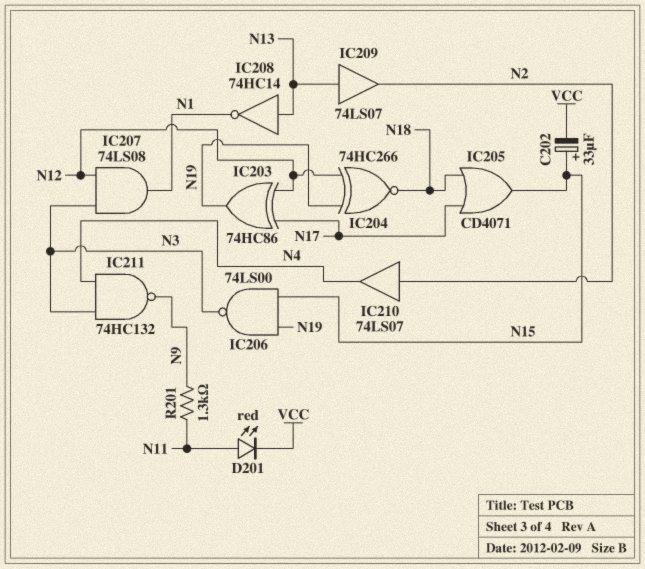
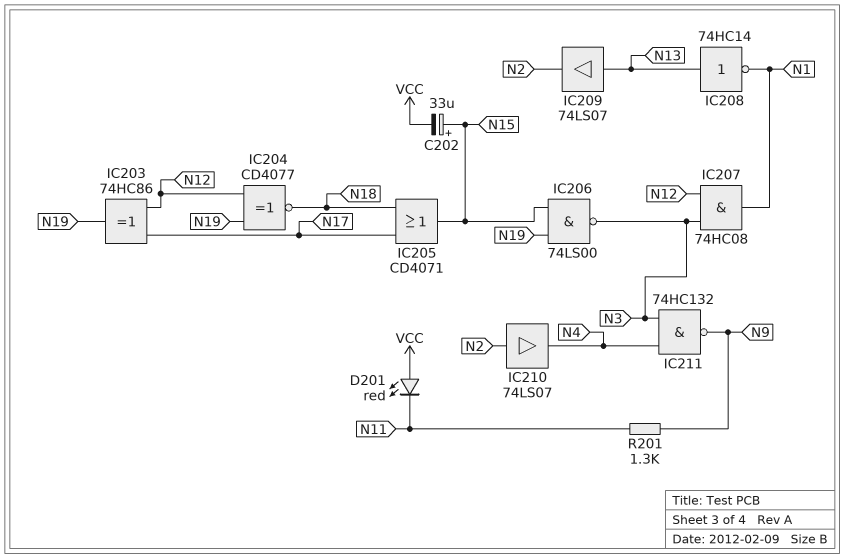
D201: LED red (A N11, K VCC) -> LED red (A VCC, K N11)
IC204: XNOR 74HC266 (in N12, in N19, out N18) -> XNOR CD4077 (in N12, in N19, out N18)
IC207: AND 74LS08 (in N3, in N12, out N1) -> AND 74HC08 (in N3, in N12, out N1)

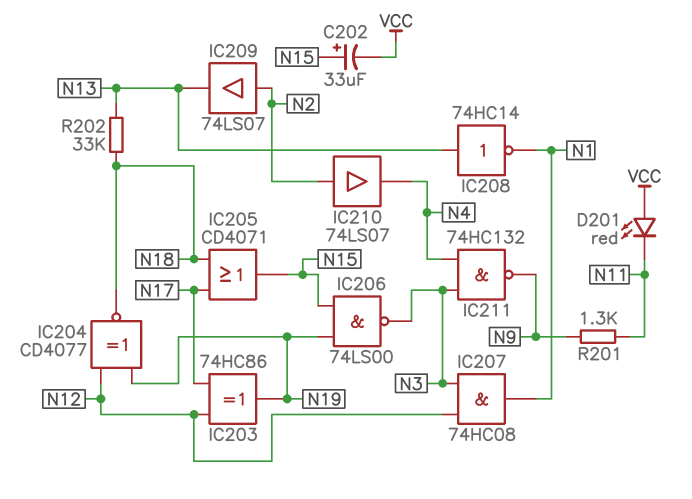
IC209: buffer 74LS07 (in N13, out N2) -> buffer 74LS07 (in N2, out N13)
R202: none -> 33k (N13, N18)

